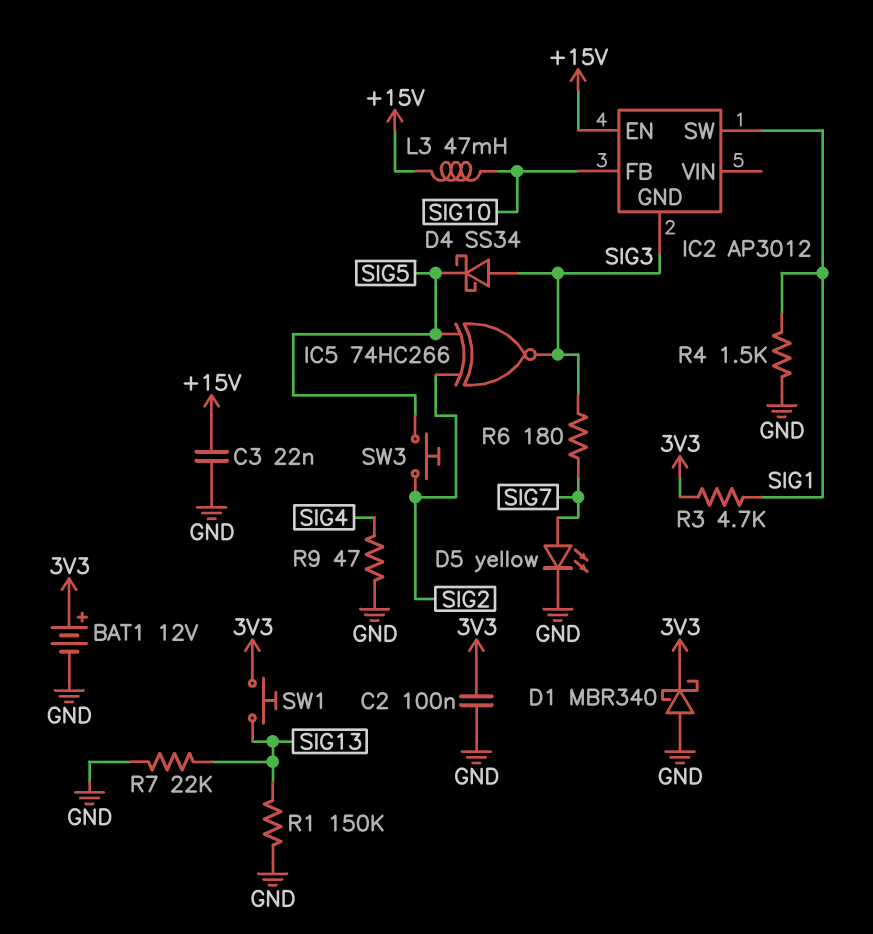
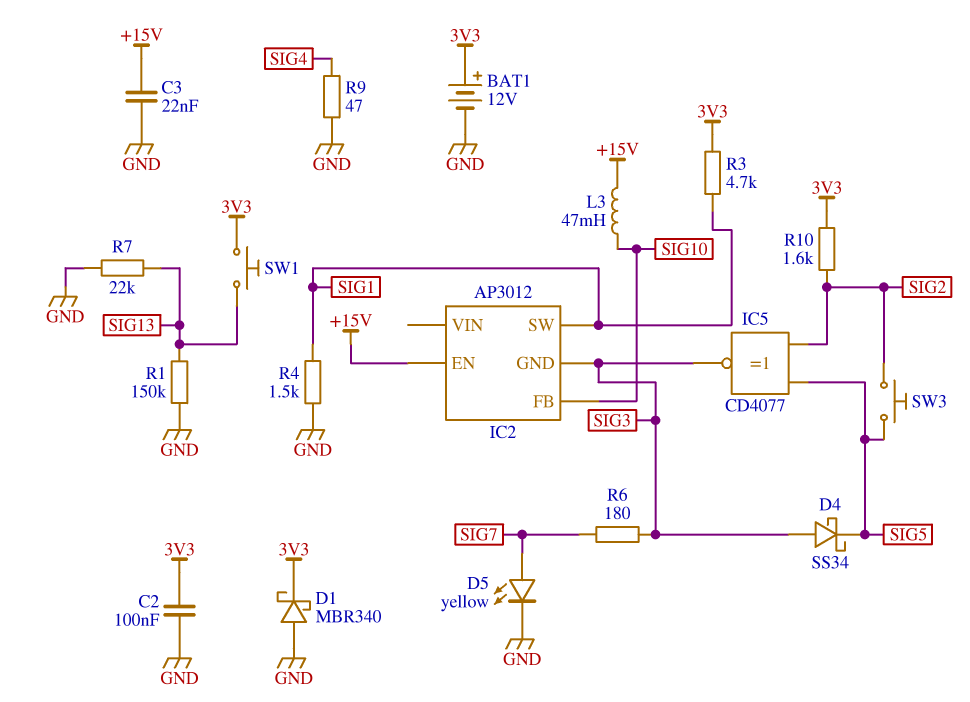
IC5: XNOR 74HC266 (in SIG2, in SIG5, out SIG3) -> XNOR CD4077 (in SIG2, in SIG5, out SIG3)
R10: none -> 1.6k (3V3, SIG2)

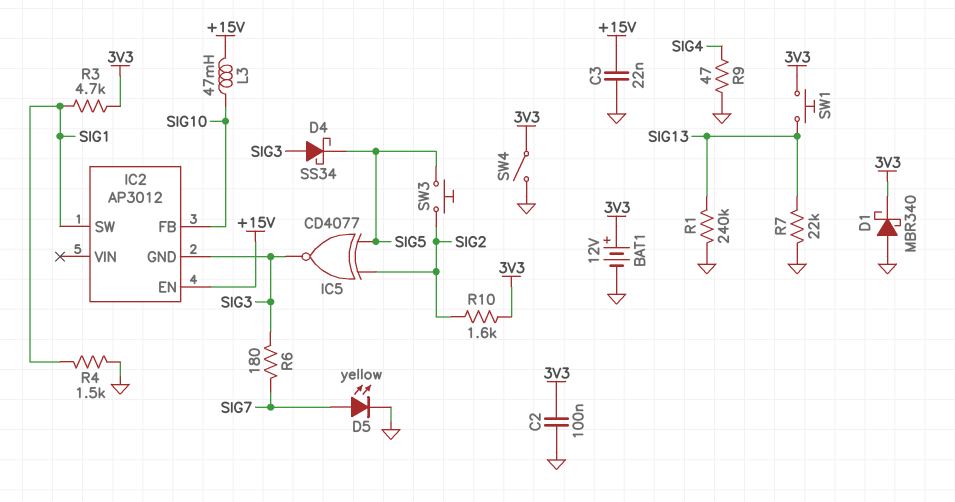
R1: 150k (GND, SIG13) -> 240k (GND, SIG13)
SW4: none -> switch (3V3, GND)

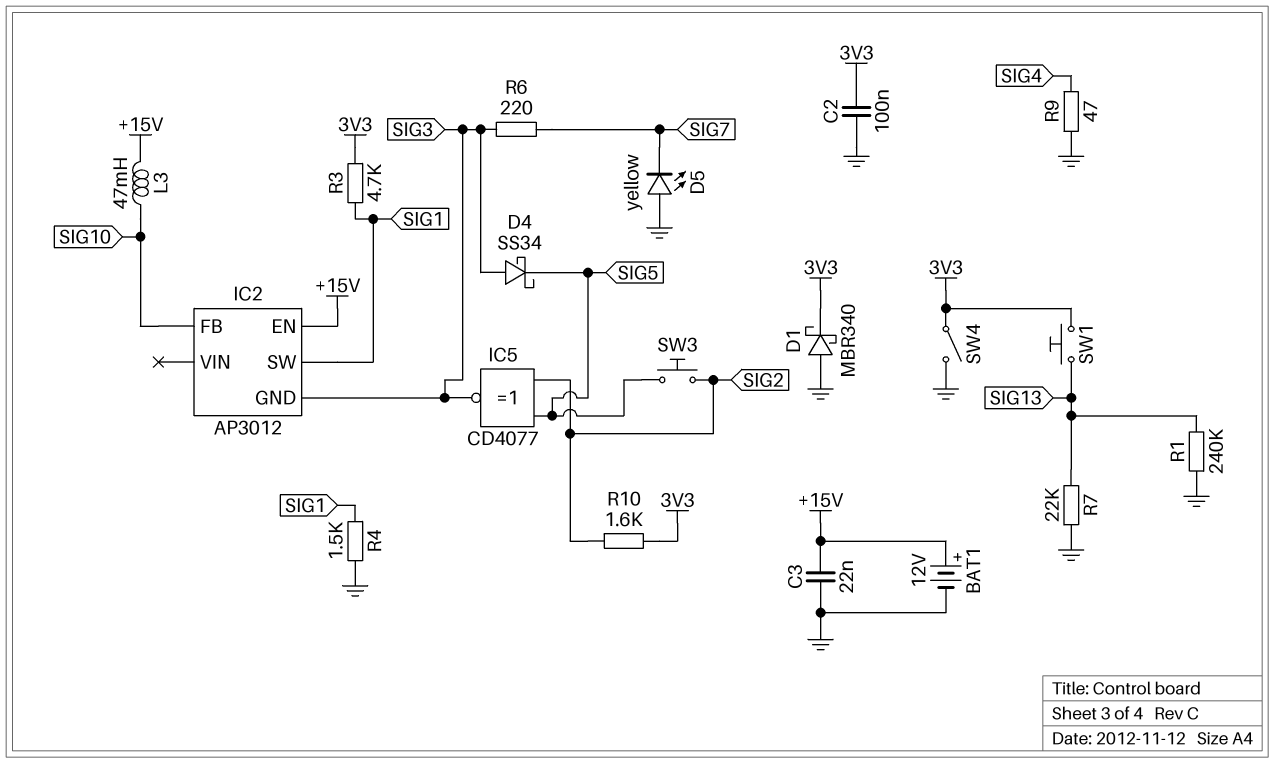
BAT1: 12V (plus 3V3, minus GND) -> 12V (plus +15V, minus GND)
D5: LED yellow (A SIG7, K GND) -> LED yellow (A GND, K SIG7)
R6: 180 (SIG3, SIG7) -> 220 (SIG3, SIG7)

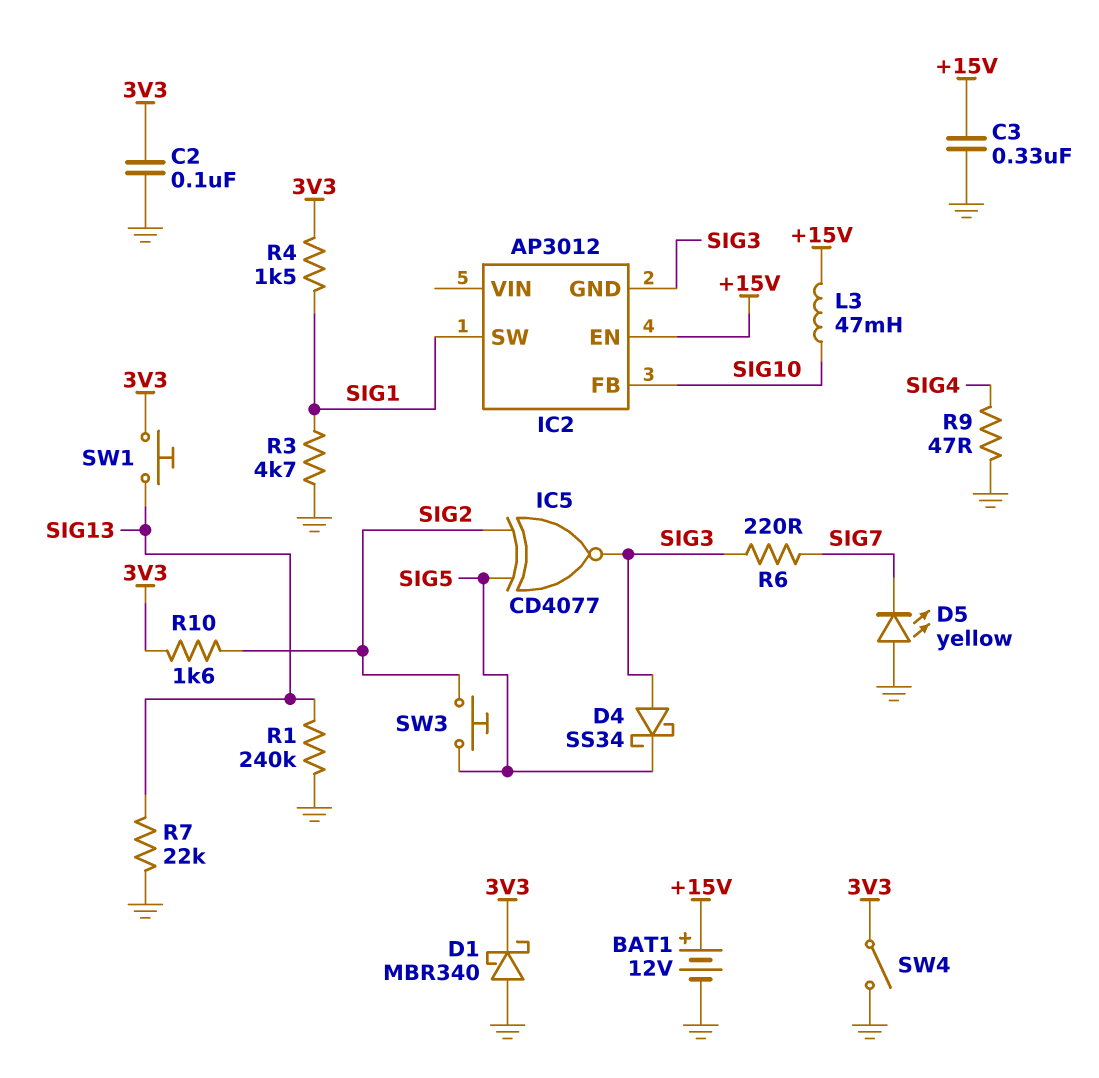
C3: 22nF (+15V, GND) -> 330nF (+15V, GND)
R3: 4.7k (3V3, SIG1) -> 4.7k (GND, SIG1)
R4: 1.5k (GND, SIG1) -> 1.5k (3V3, SIG1)

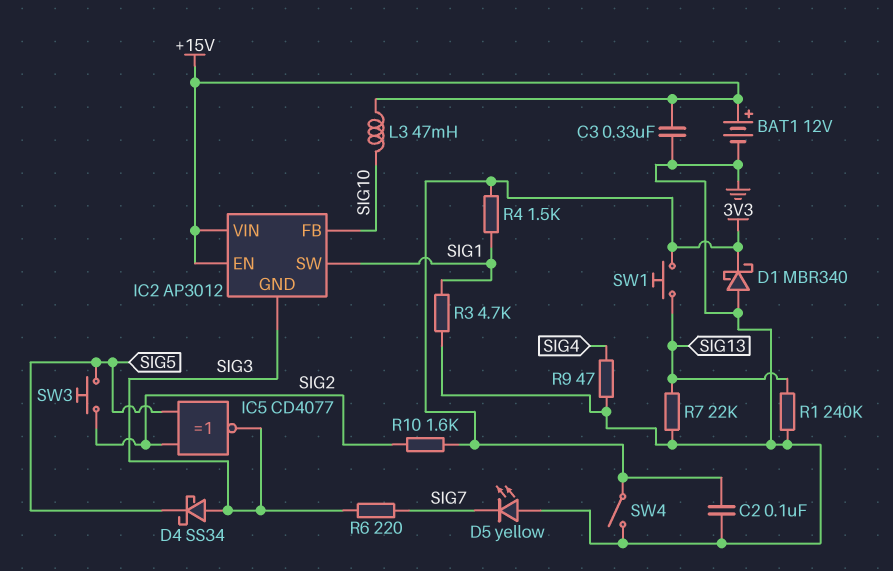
IC2 pin VIN: none -> +15V

